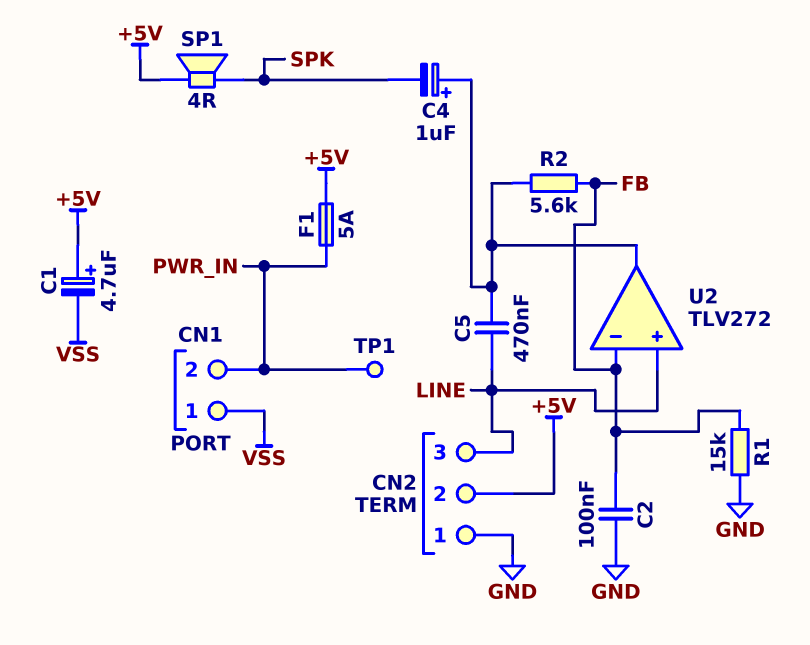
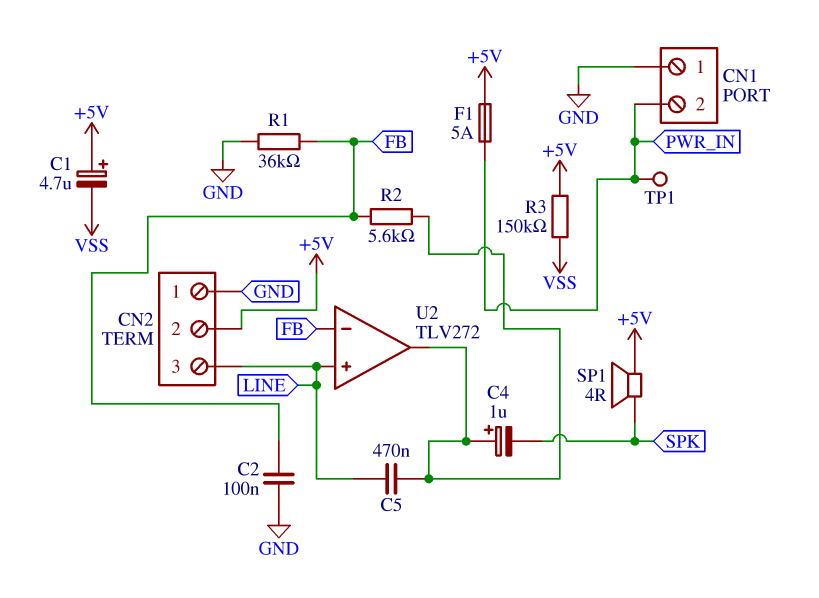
CN1 pin 1: VSS -> GND
R1: 15k (FB, GND) -> 36k (FB, GND)
R3: none -> 150k (+5V, VSS)

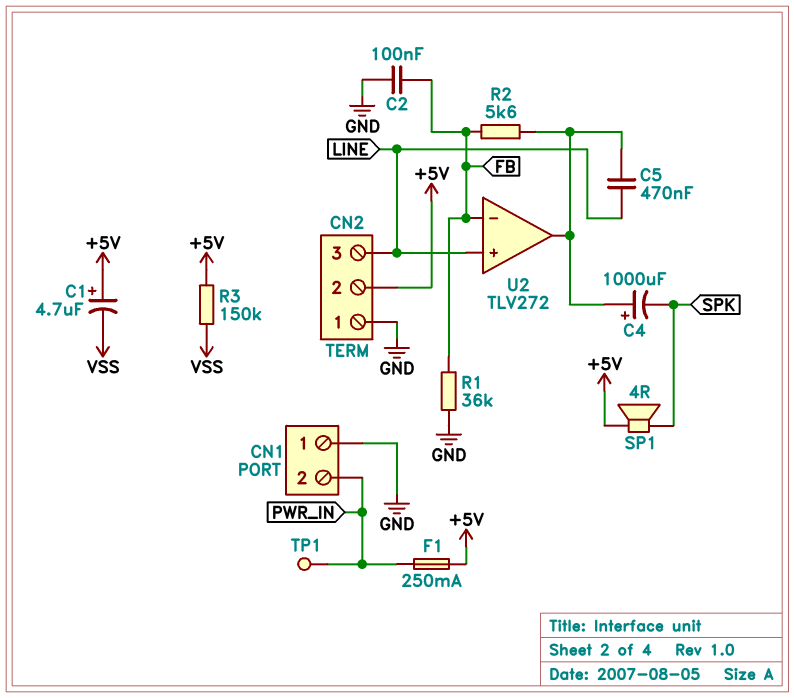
C4: 1uF (plus U2/out, minus SPK) -> 1000uF (plus U2/out, minus SPK)
F1: 5A (+5V, PWR_IN) -> 250mA (+5V, PWR_IN)

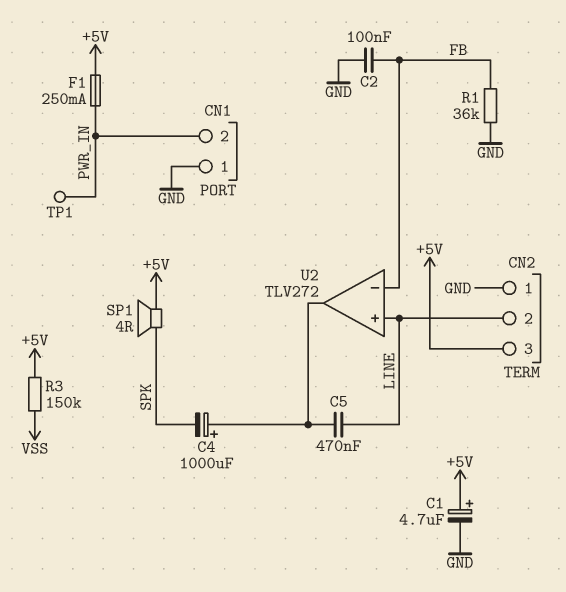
C1: 4.7uF (plus +5V, minus VSS) -> 4.7uF (plus +5V, minus GND)
CN2 pin 2: +5V -> LINE
CN2 pin 3: LINE -> +5V
R2: 5.6k (FB, U2/out) -> none

